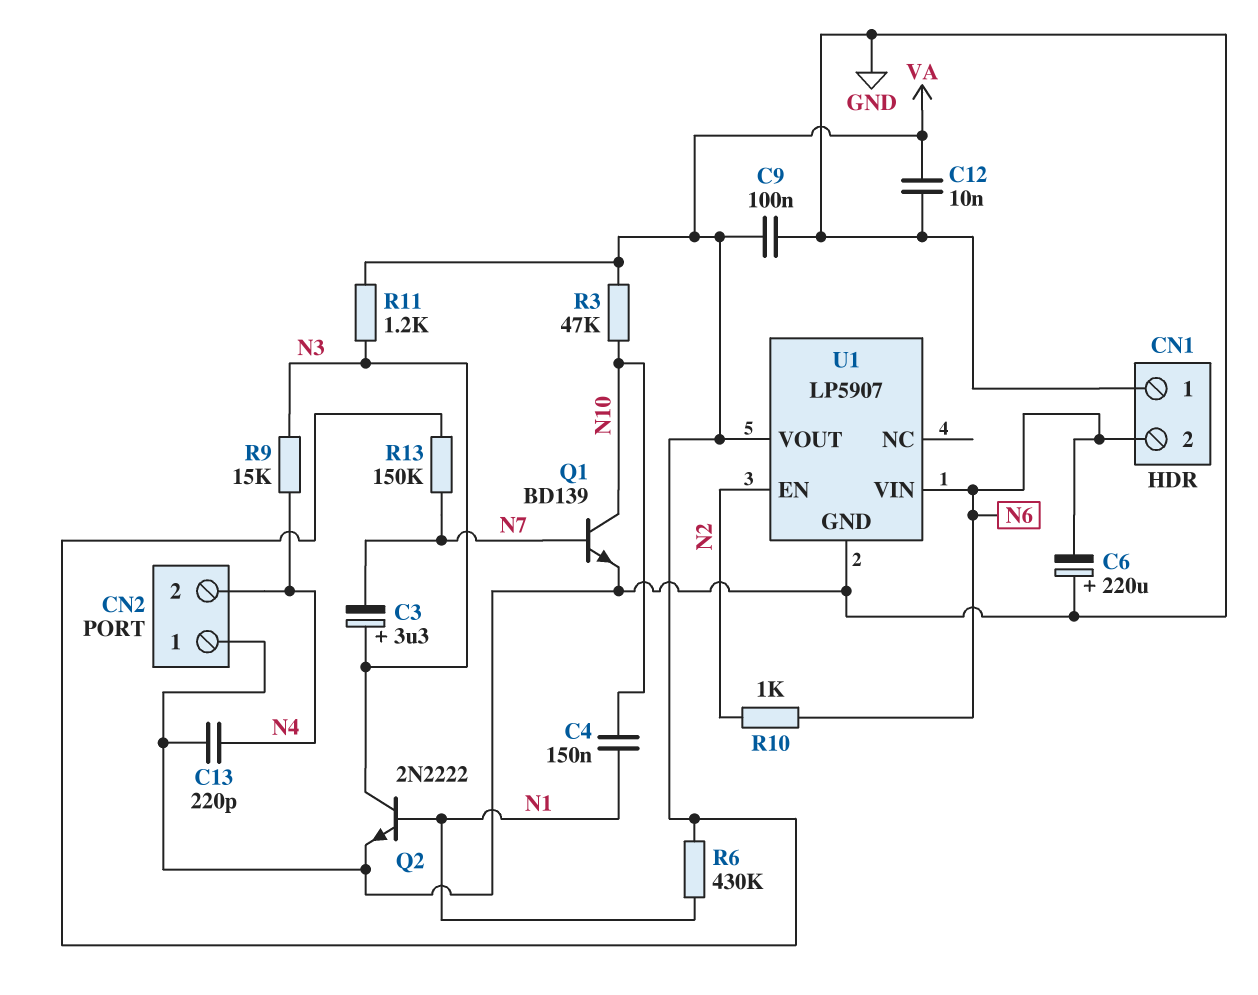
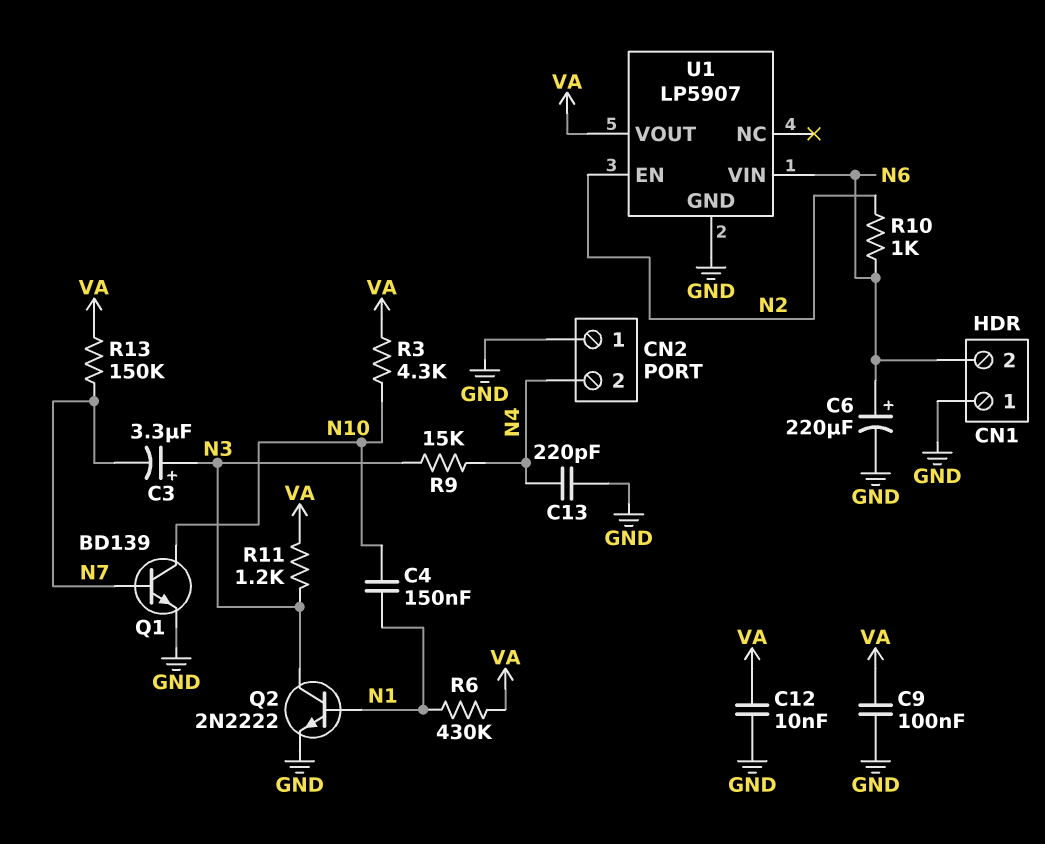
C6: 220uF (plus GND, minus N6) -> 220uF (plus N6, minus GND)
R3: 47k (N10, VA) -> 4.3k (N10, VA)

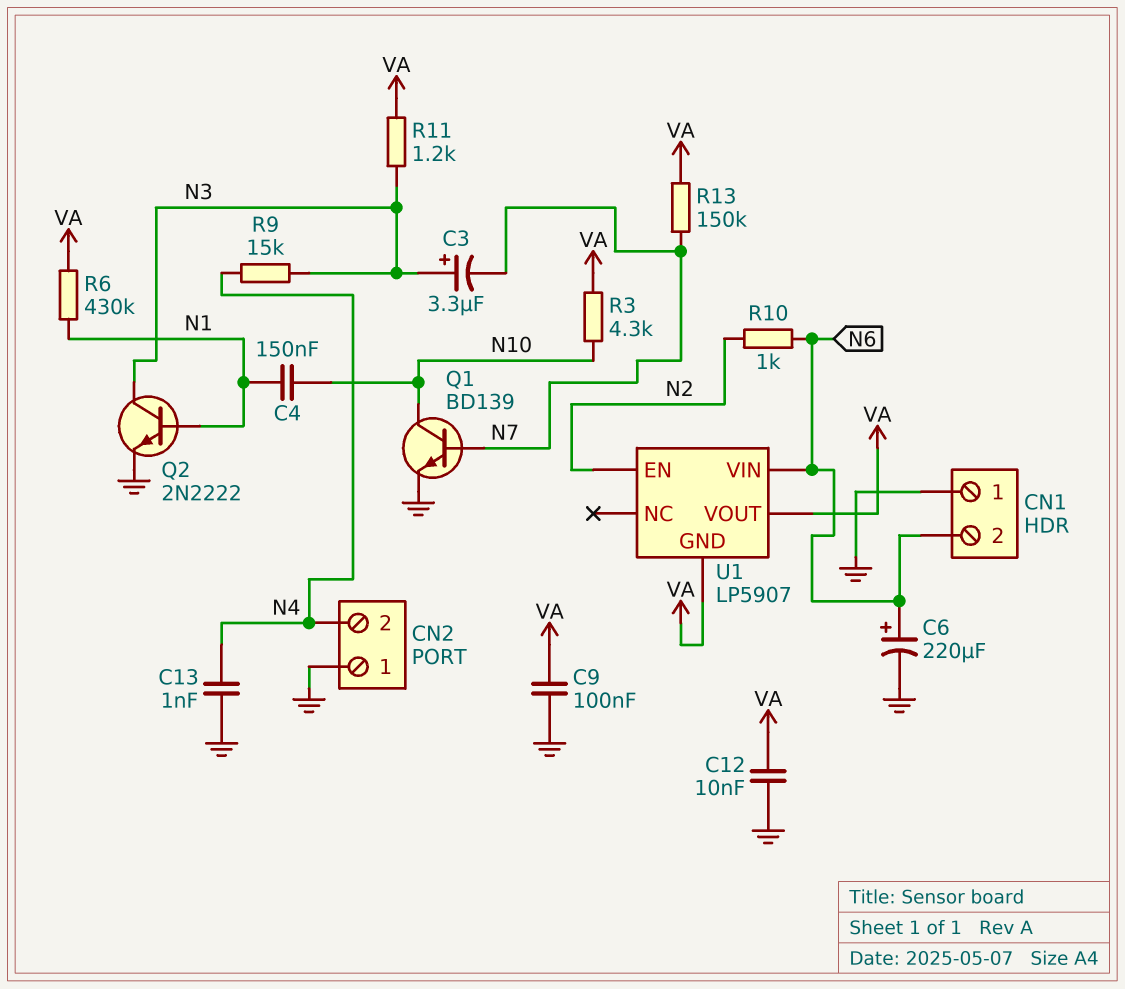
C13: 220pF (GND, N4) -> 1nF (GND, N4)
U1 pin GND: GND -> VA

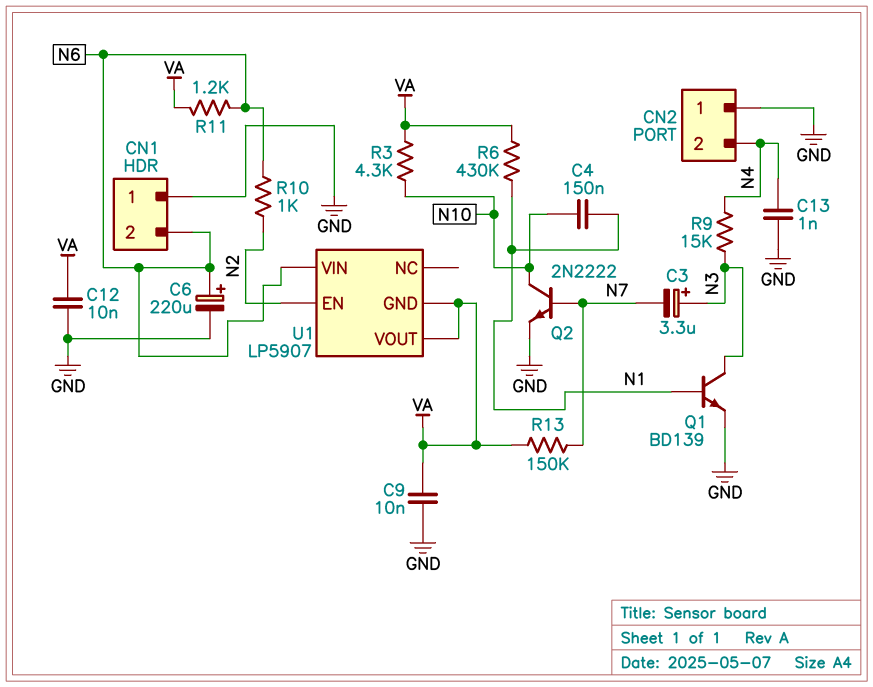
C9: 100nF (GND, VA) -> 10nF (GND, VA)
Q1: NPN BD139 (B N7, C N10, E GND) -> NPN BD139 (B N1, C N3, E GND)
Q2: NPN 2N2222 (B N1, C N3, E GND) -> NPN 2N2222 (B N7, C N10, E GND)
R11: 1.2k (N3, VA) -> 1.2k (N6, VA)

